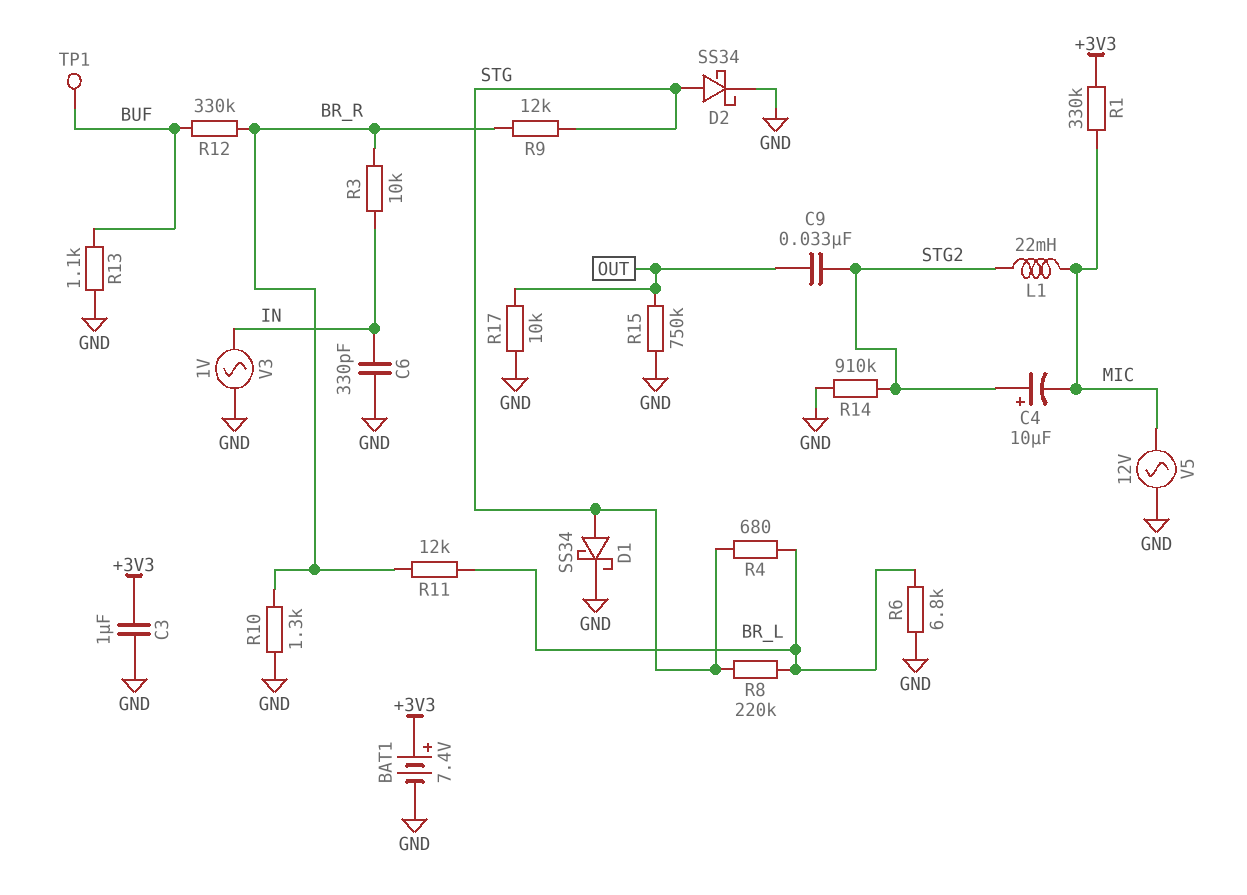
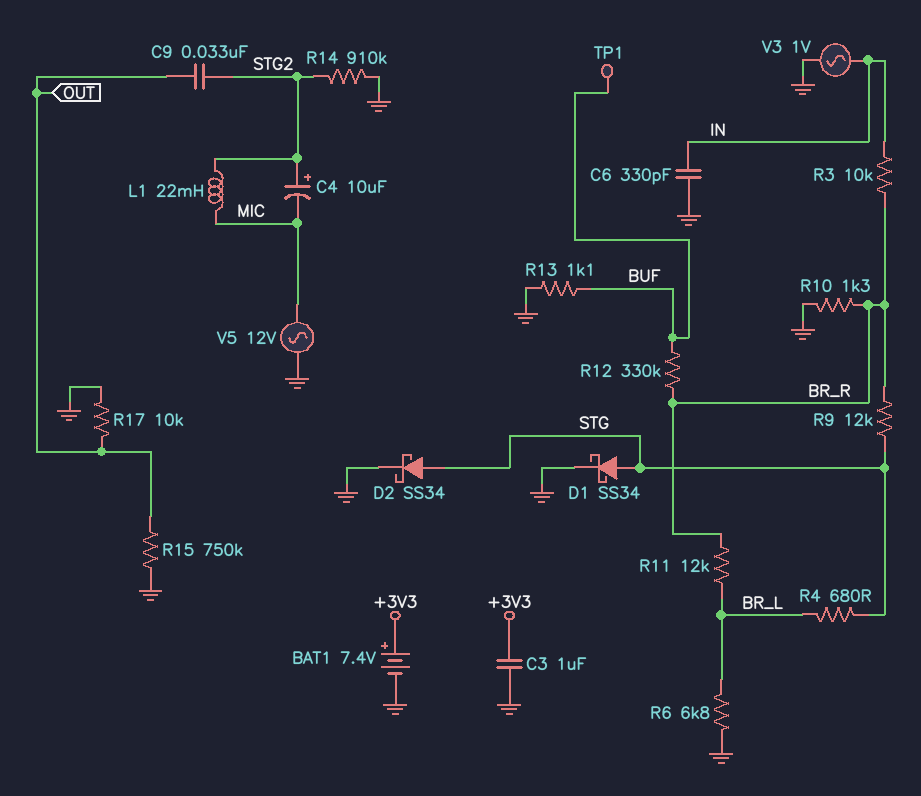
R1: 330k (+3V3, MIC) -> none
R8: 220k (BR_L, STG) -> none

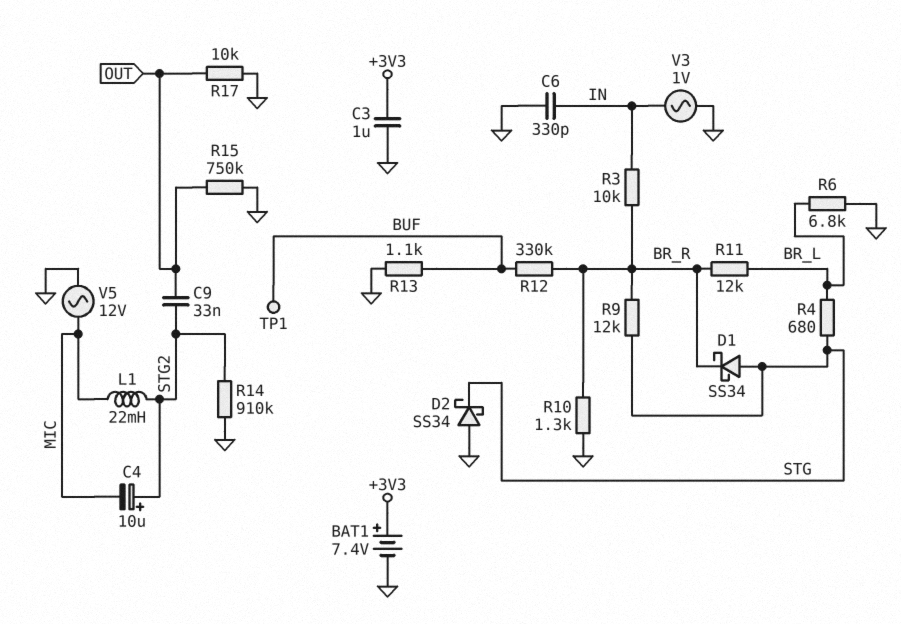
D1: schottky SS34 (A STG, K GND) -> schottky SS34 (A STG, K BR_R)
D2: schottky SS34 (A STG, K GND) -> schottky SS34 (A GND, K STG)

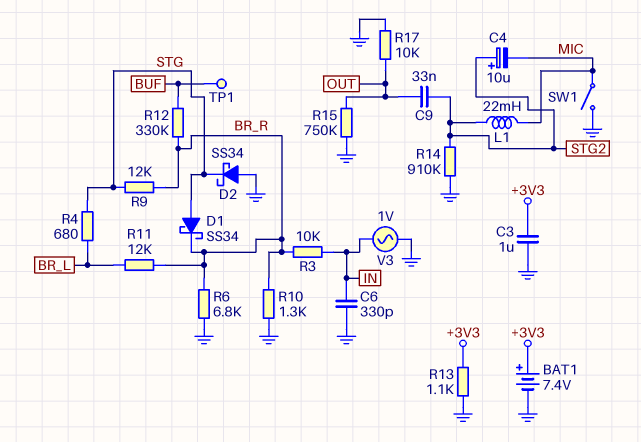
R6: 6.8k (BR_L, GND) -> 6.8k (BR_R, GND)
R13: 1.1k (BUF, GND) -> 1.1k (+3V3, GND)
SW1: none -> switch (GND, MIC)
V5: AC 12V (GND, MIC) -> none

